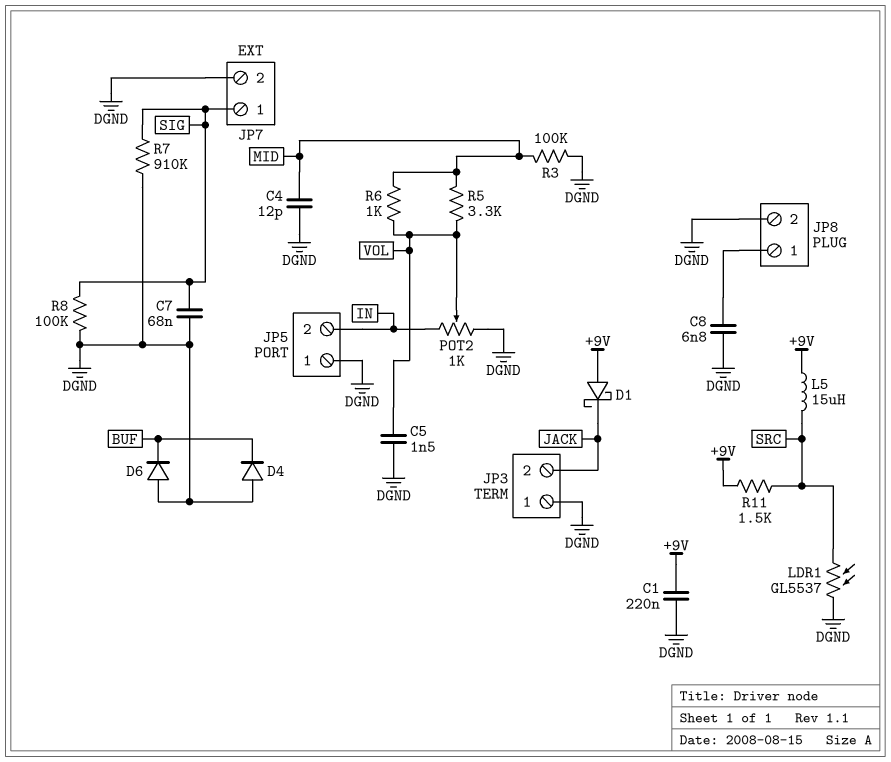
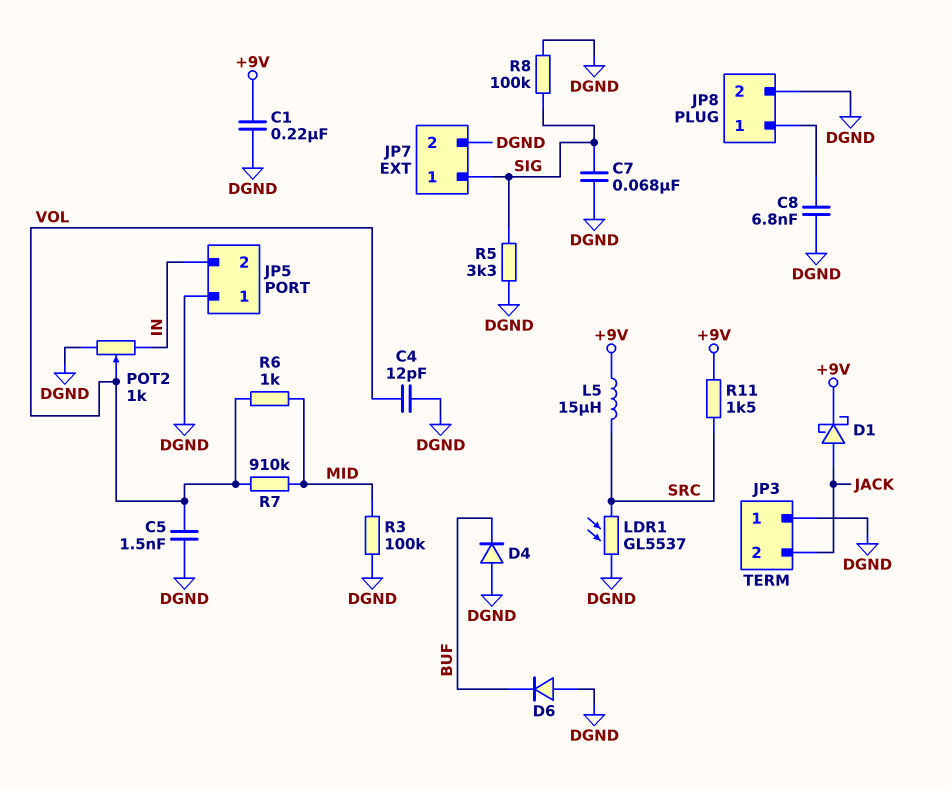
C4: 12pF (DGND, MID) -> 12pF (DGND, VOL)
D1: schottky (A +9V, K JACK) -> schottky (A JACK, K +9V)
R5: 3.3k (MID, VOL) -> 3.3k (DGND, SIG)
R7: 910k (DGND, SIG) -> 910k (MID, VOL)

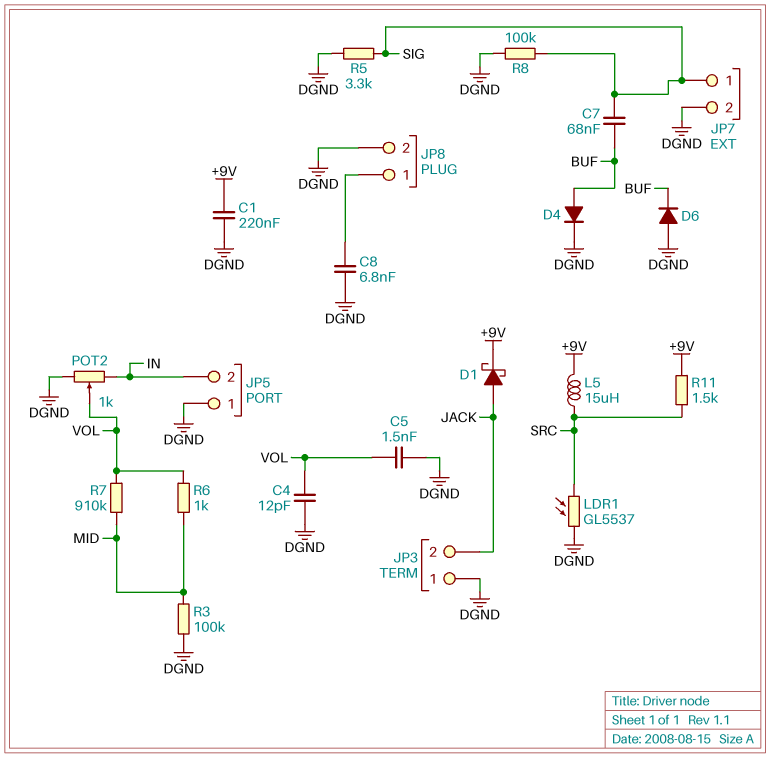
C7: 68nF (DGND, SIG) -> 68nF (BUF, SIG)
D4: diode (A DGND, K BUF) -> diode (A BUF, K DGND)

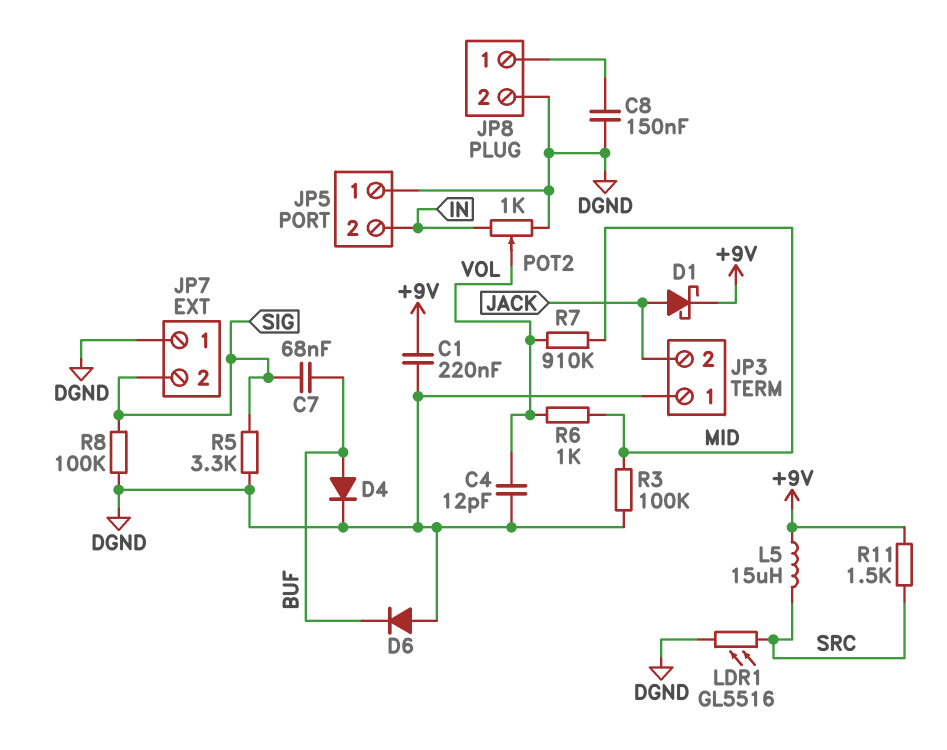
C5: 1.5nF (DGND, VOL) -> none
C8: 6.8nF (DGND, JP8/1) -> 150nF (DGND, JP8/1)
JP7 pin 1: SIG -> DGND
JP7 pin 2: DGND -> SIG
LDR1: GL5537 (DGND, SRC) -> GL5516 (DGND, SRC)

